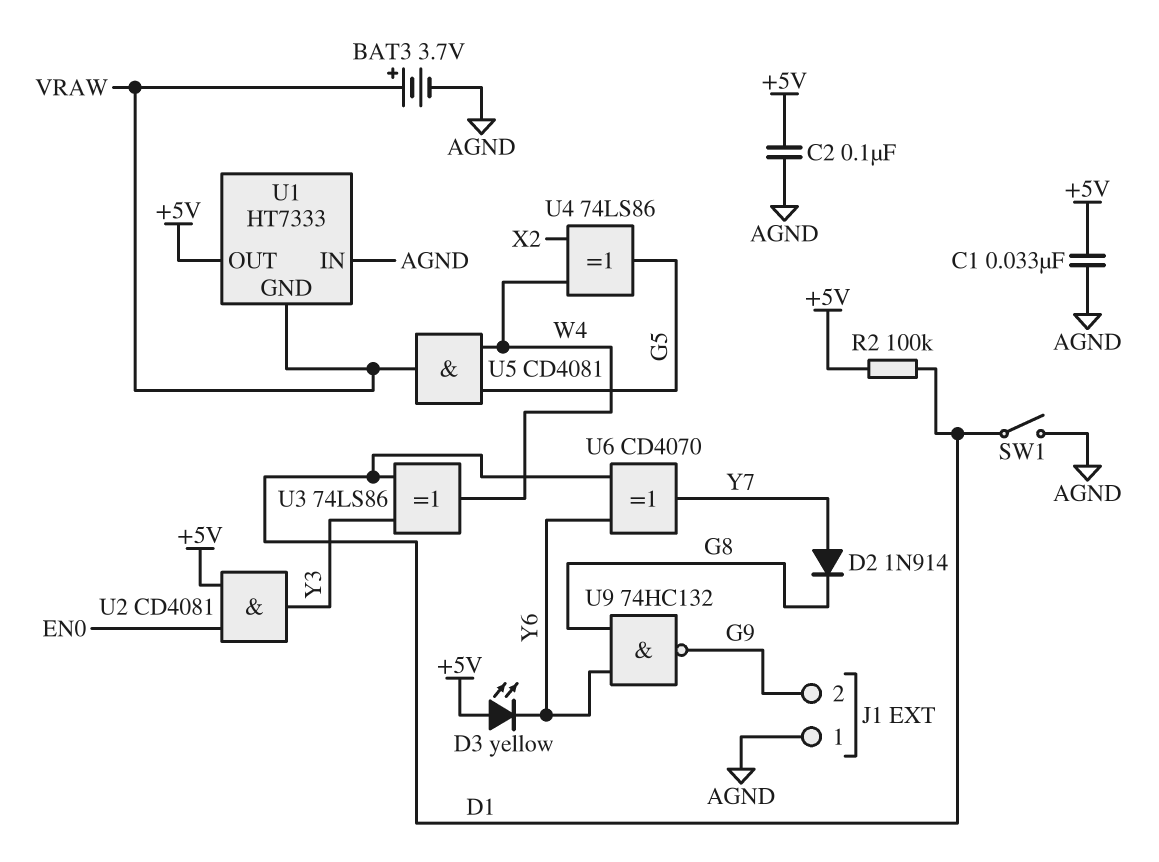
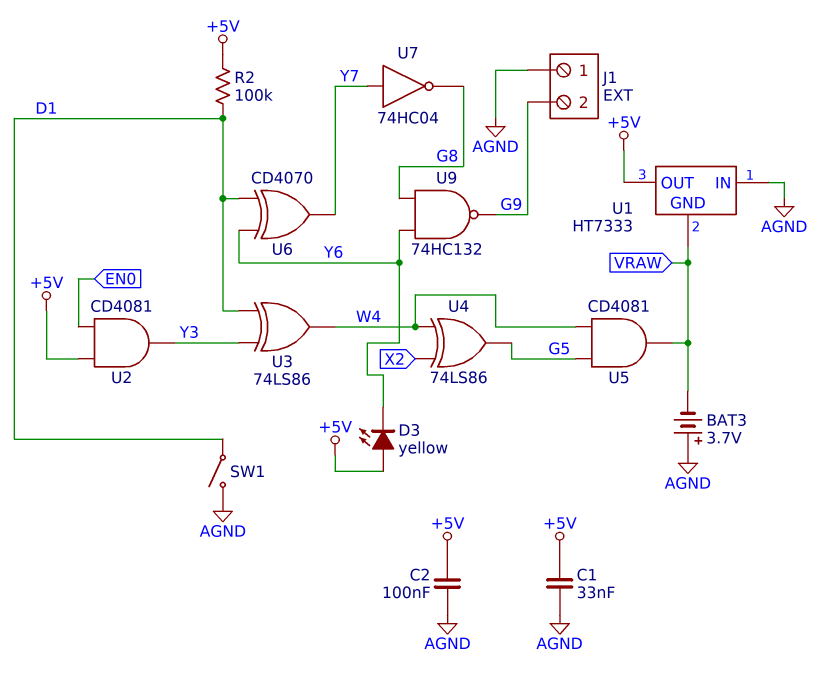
BAT3: 3.7V (plus VRAW, minus AGND) -> 3.7V (plus AGND, minus VRAW)
D2: diode 1N914 (A Y7, K G8) -> none
U7: none -> NOT 74HC04 (in Y7, out G8)

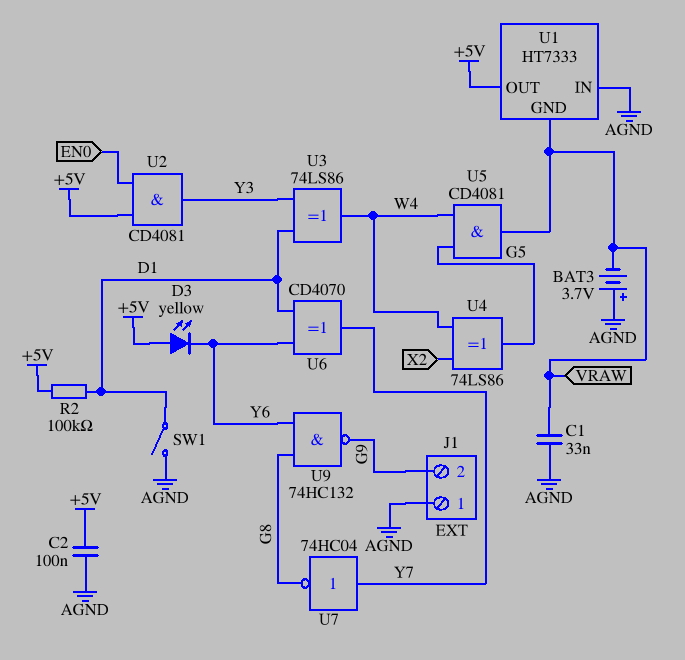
C1: 33nF (+5V, AGND) -> 33nF (AGND, VRAW)

